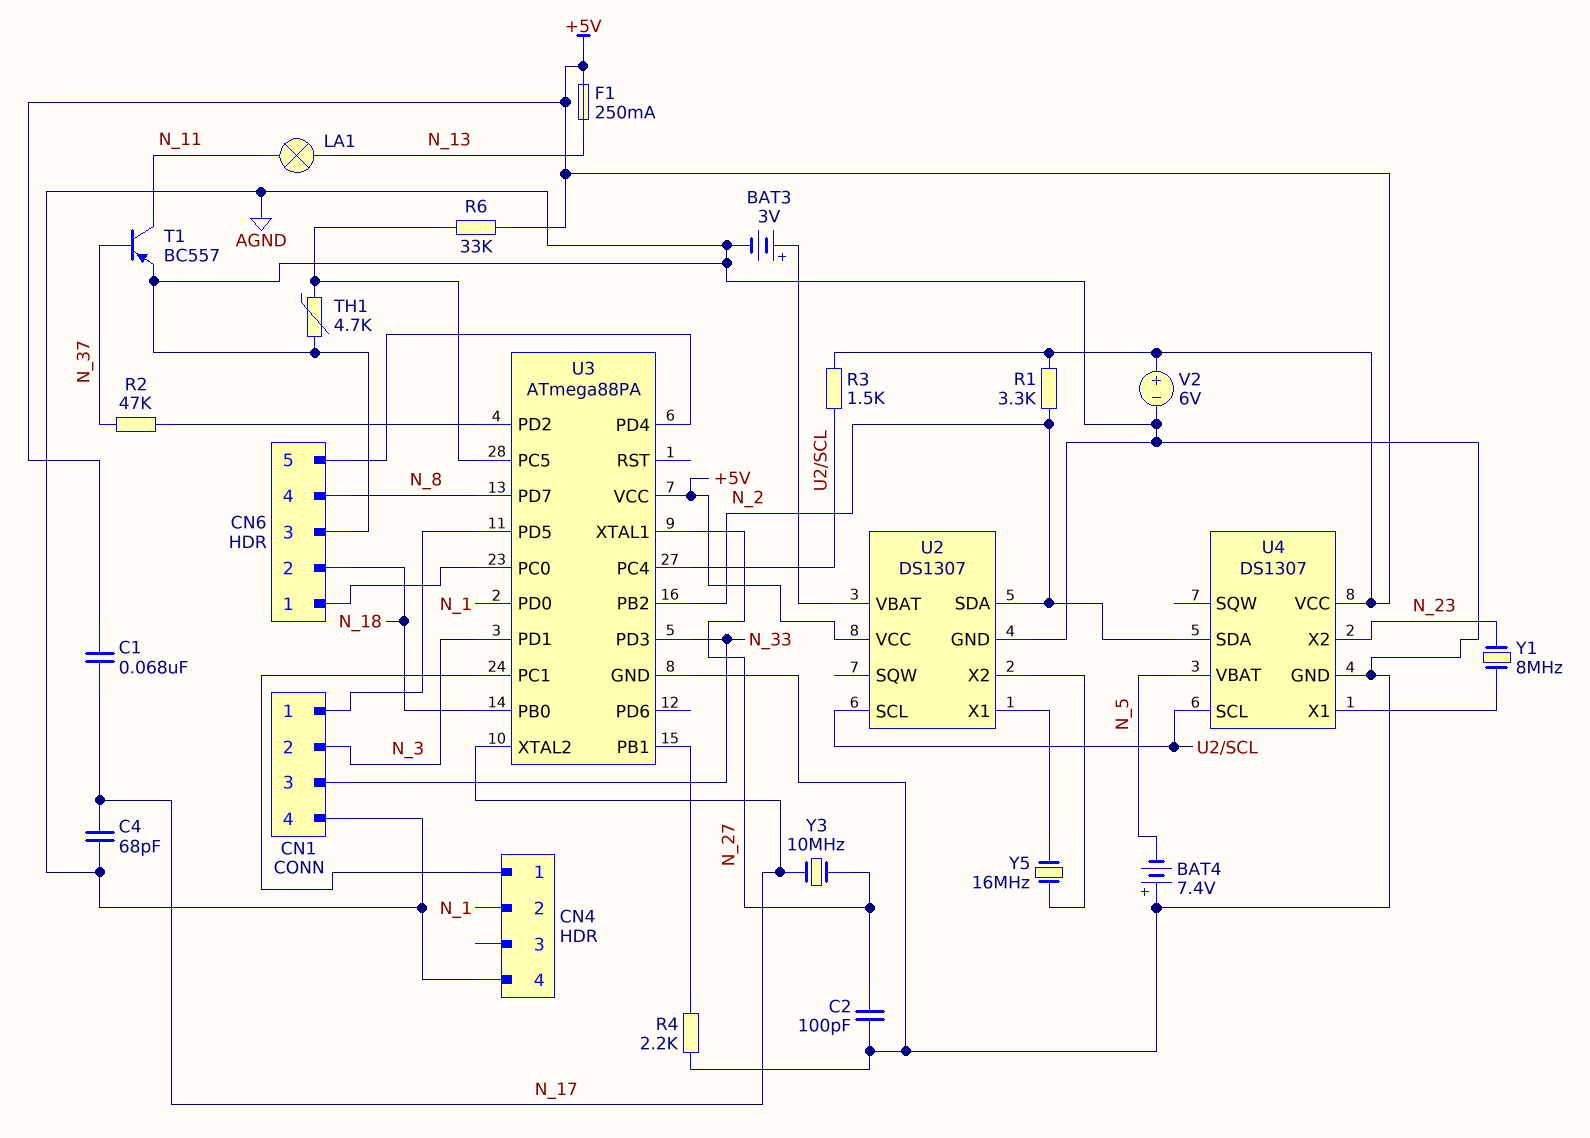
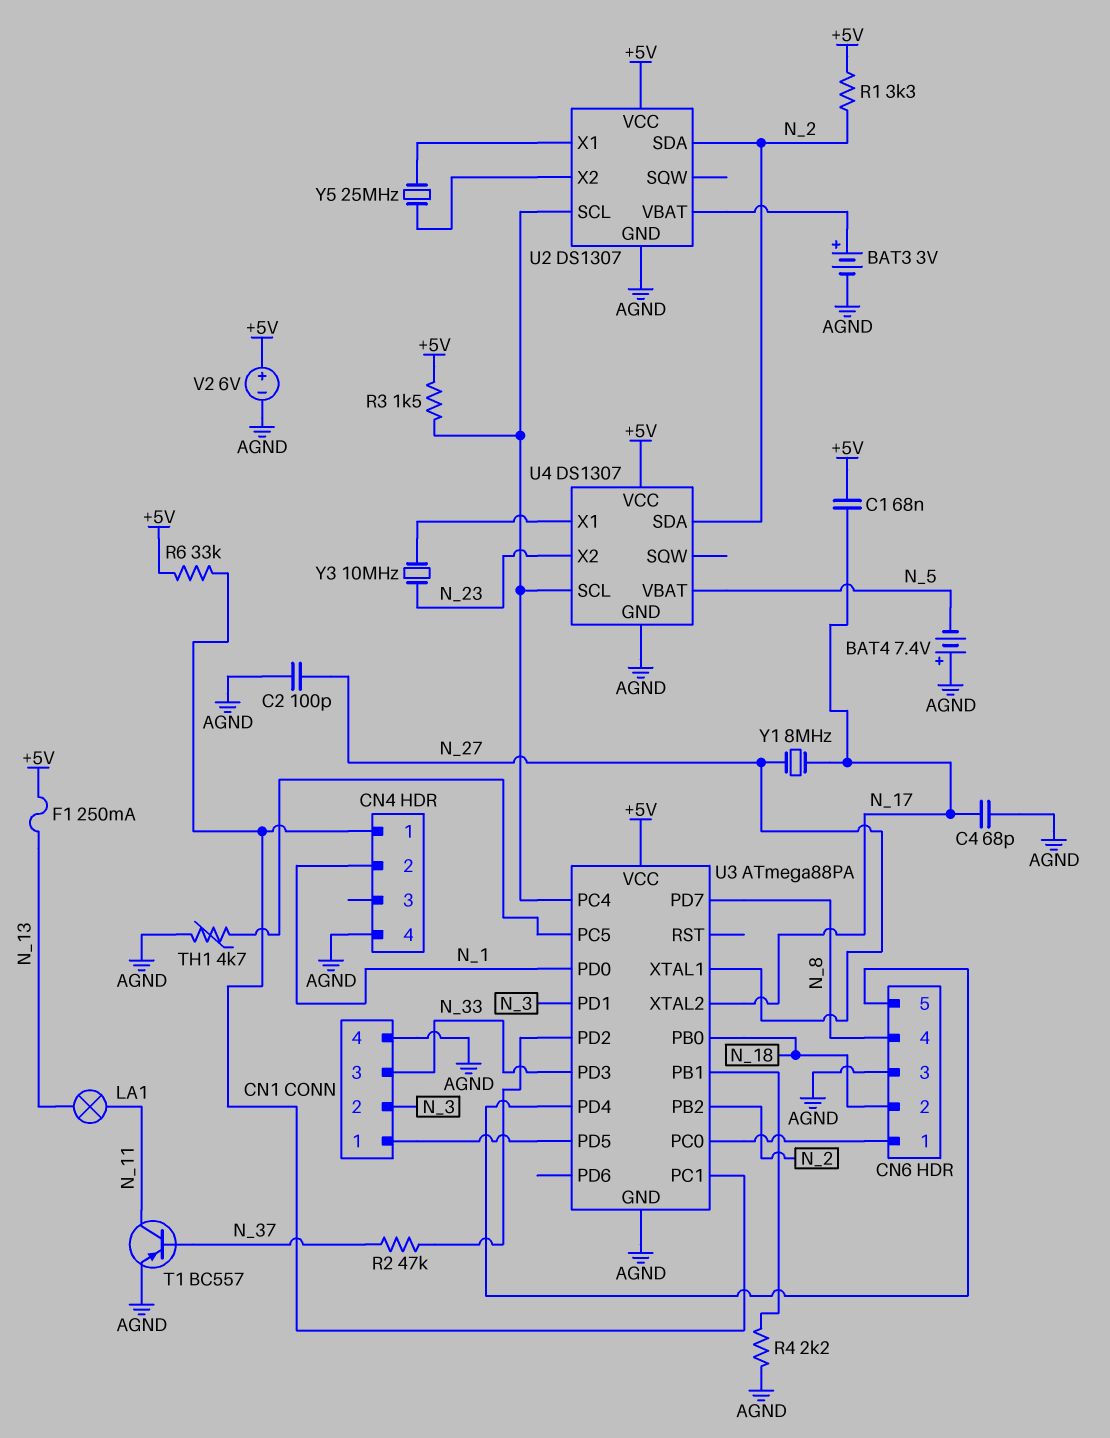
R6: 33k (+5V, U3/PC5) -> 33k (+5V, CN4/1)
Y1: 8MHz (N_23, U4/X1) -> 8MHz (N_17, N_27)
Y3: 10MHz (N_17, N_27) -> 10MHz (N_23, U4/X1)
Y5: 16MHz (U2/X1, U2/X2) -> 25MHz (U2/X1, U2/X2)

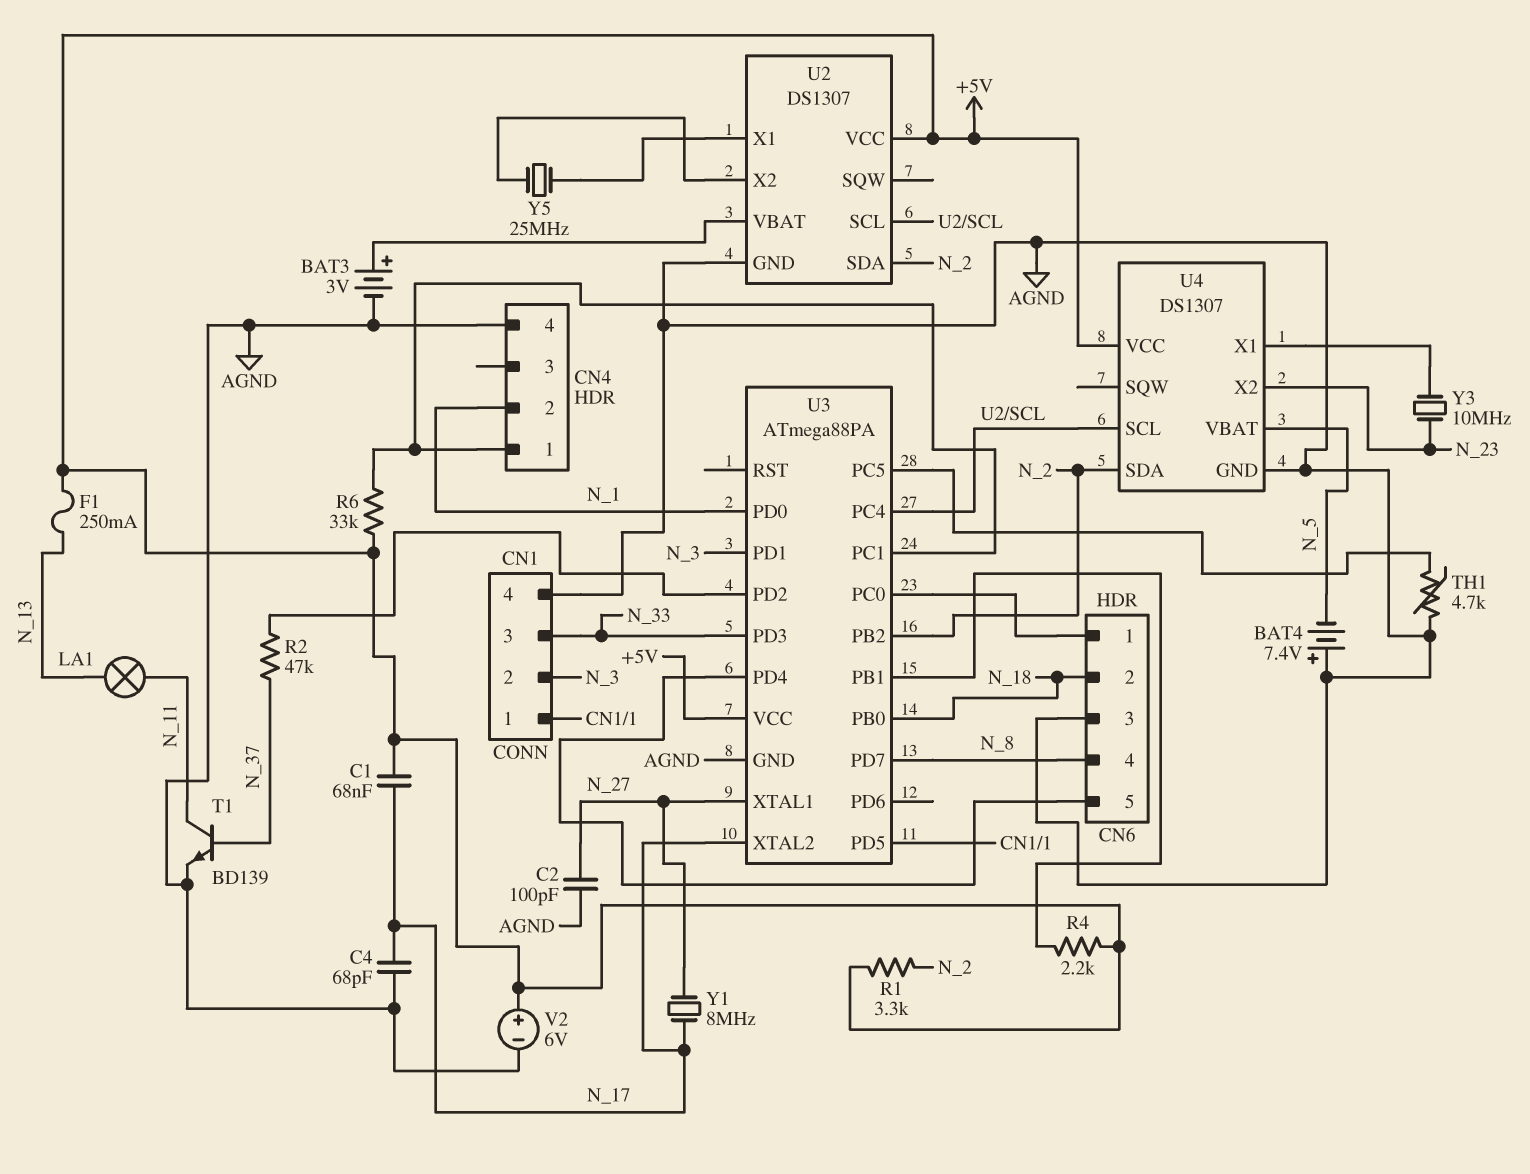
R3: 1.5k (+5V, U2/SCL) -> none
R4: 2.2k (AGND, U3/PB1) -> 2.2k (+5V, U3/PB1)
T1: PNP BC557 (B N_37, C N_11, E AGND) -> NPN BD139 (B N_37, C N_11, E AGND)

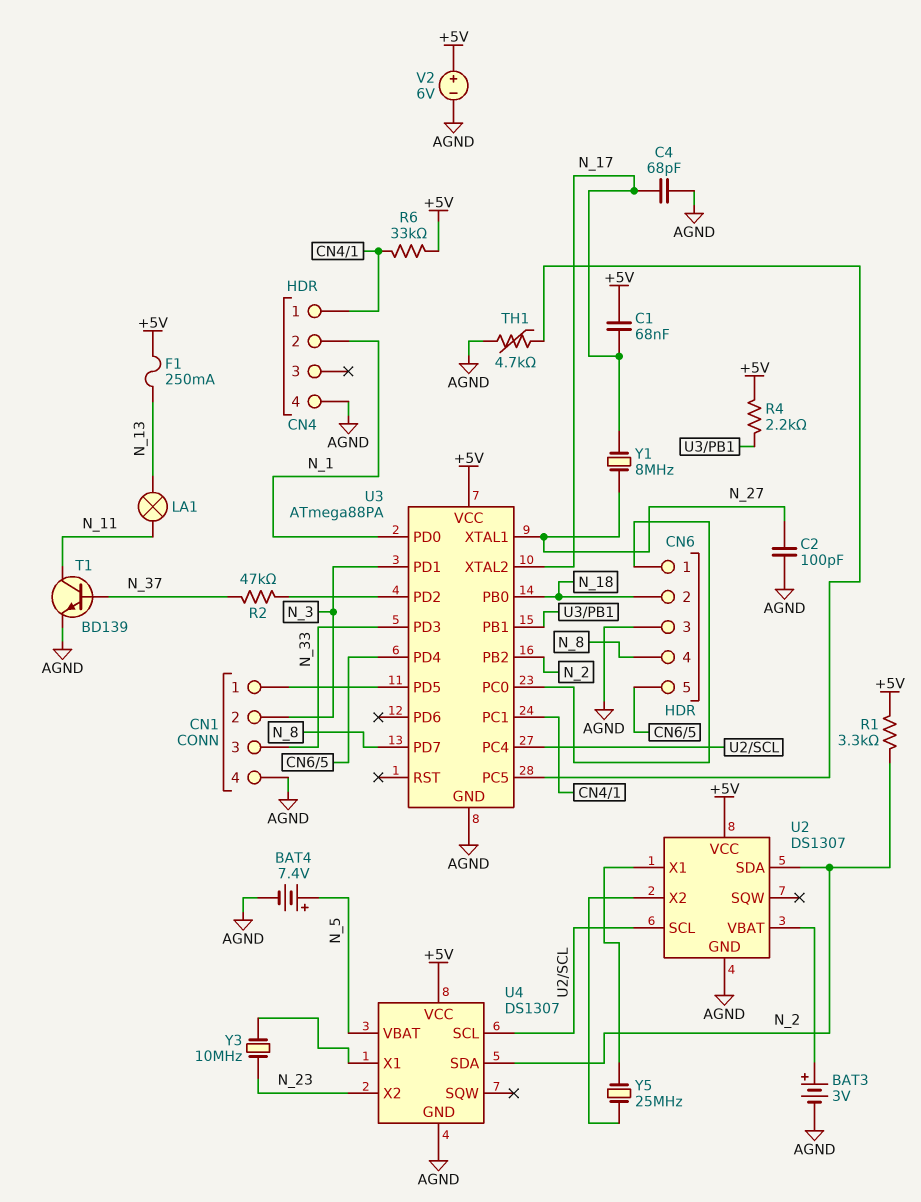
BAT4: 7.4V (plus AGND, minus N_5) -> 7.4V (plus N_5, minus AGND)

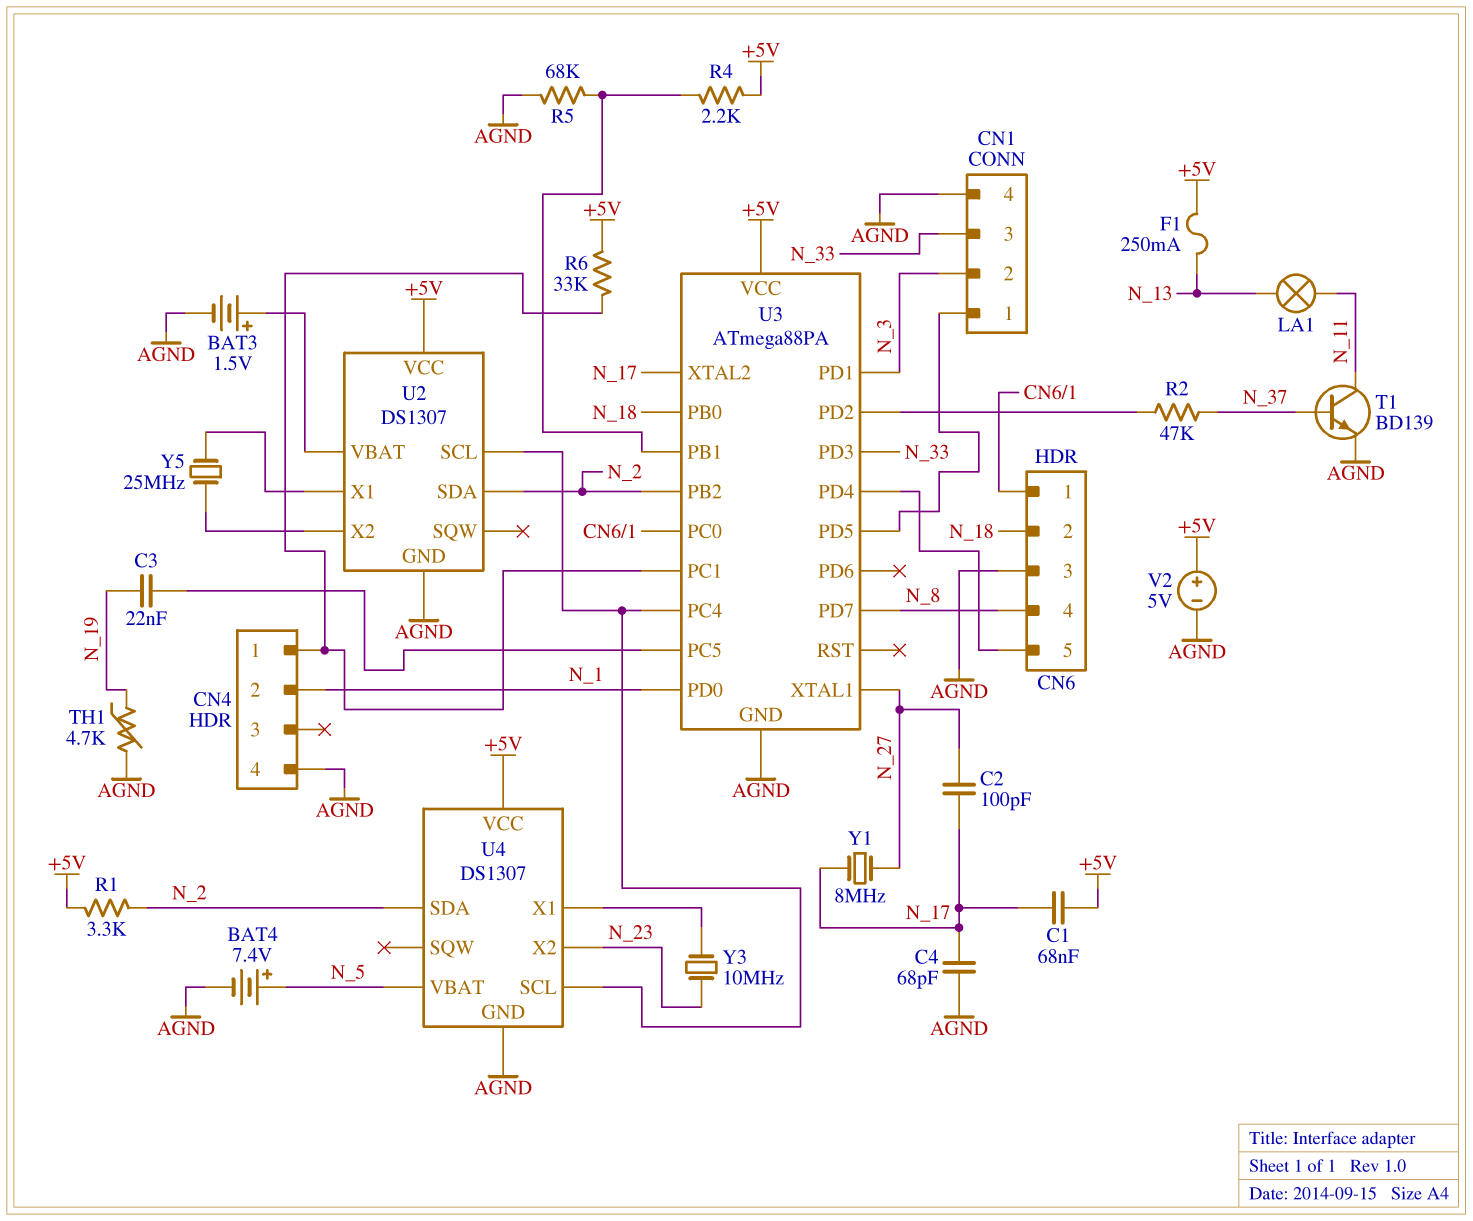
BAT3: 3V (plus U2/VBAT, minus AGND) -> 1.5V (plus U2/VBAT, minus AGND)
C2: 100pF (AGND, N_27) -> 100pF (N_17, N_27)
C3: none -> 22nF (N_19, U3/PC5)
R5: none -> 68k (AGND, U3/PB1)
TH1: 4.7k (AGND, U3/PC5) -> 4.7k (AGND, N_19)
V2: 6V (plus +5V, minus AGND) -> 5V (plus +5V, minus AGND)

